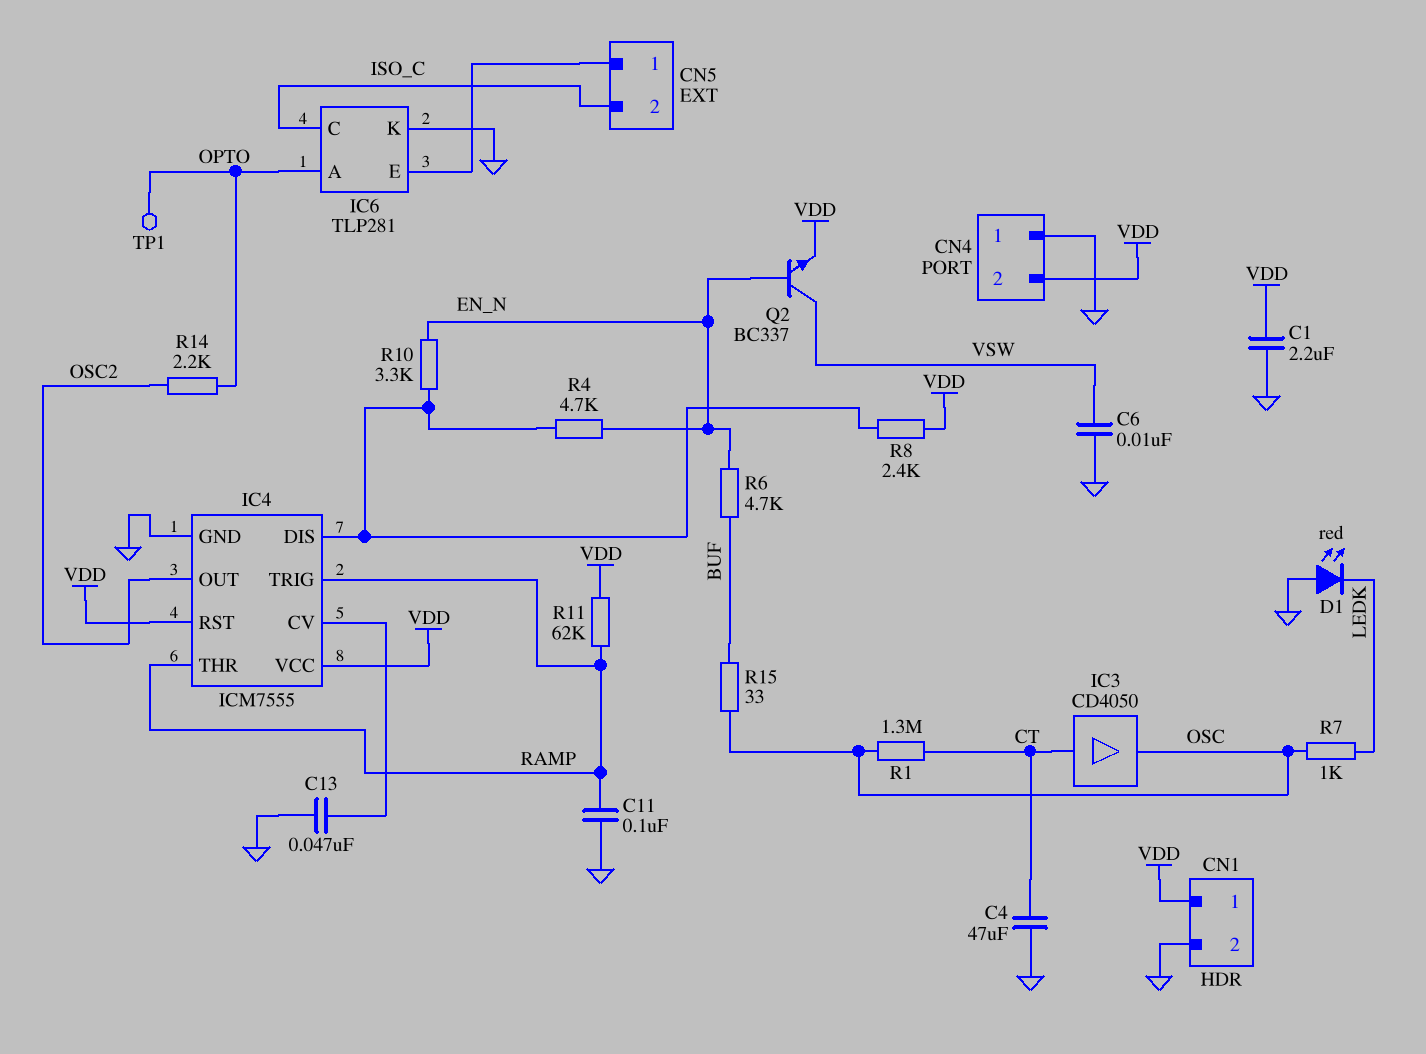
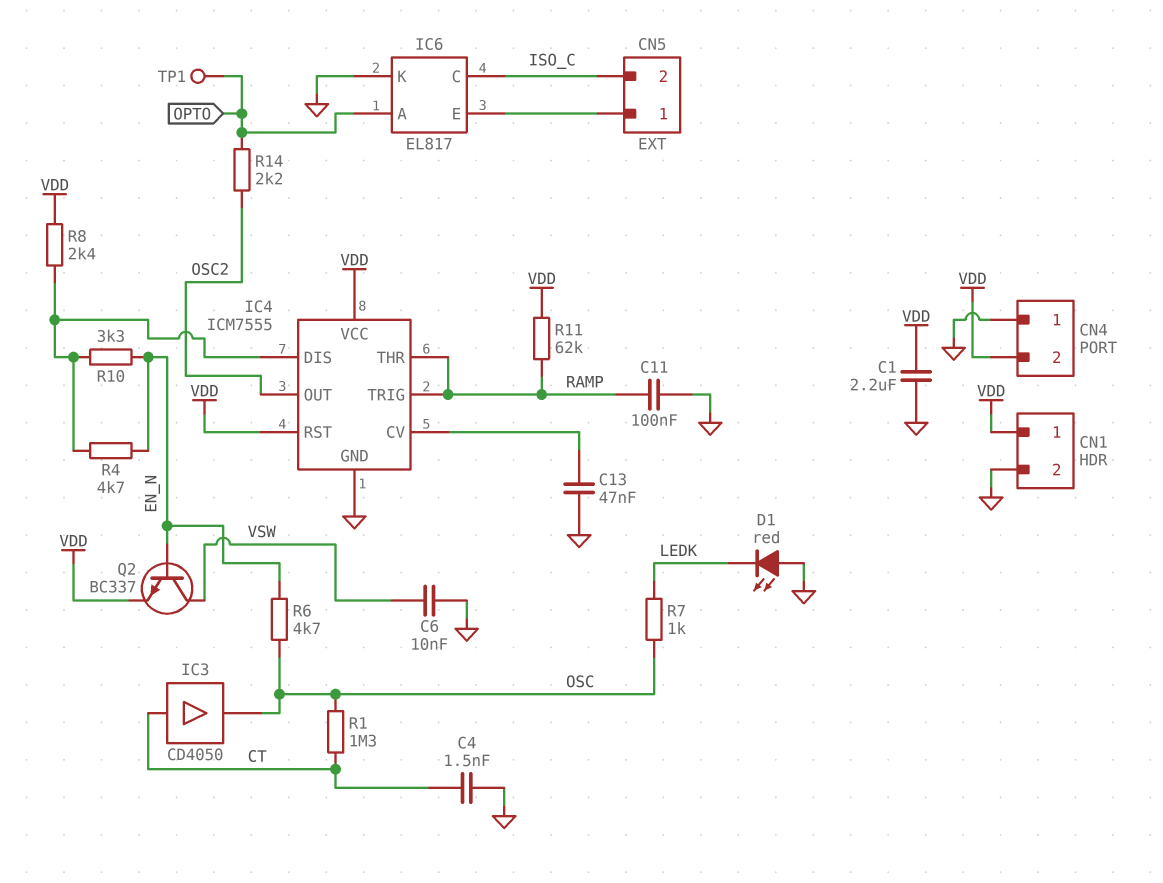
C4: 47uF (CT, GND) -> 1.5nF (CT, GND)
IC6: TLP281 -> EL817
R6: 4.7k (BUF, EN_N) -> 4.7k (EN_N, OSC)
R15: 33 (BUF, OSC) -> none

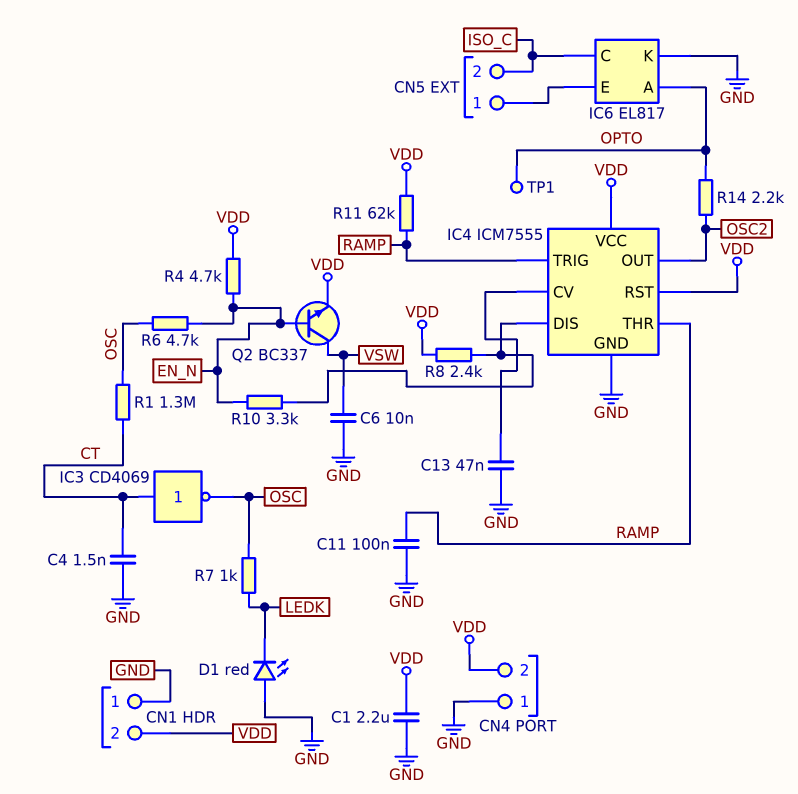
CN1 pin 1: VDD -> GND
CN1 pin 2: GND -> VDD
IC3: buffer CD4050 (in CT, out OSC) -> NOT CD4069 (in CT, out OSC)
R4: 4.7k (EN_N, IC4/DIS) -> 4.7k (EN_N, VDD)

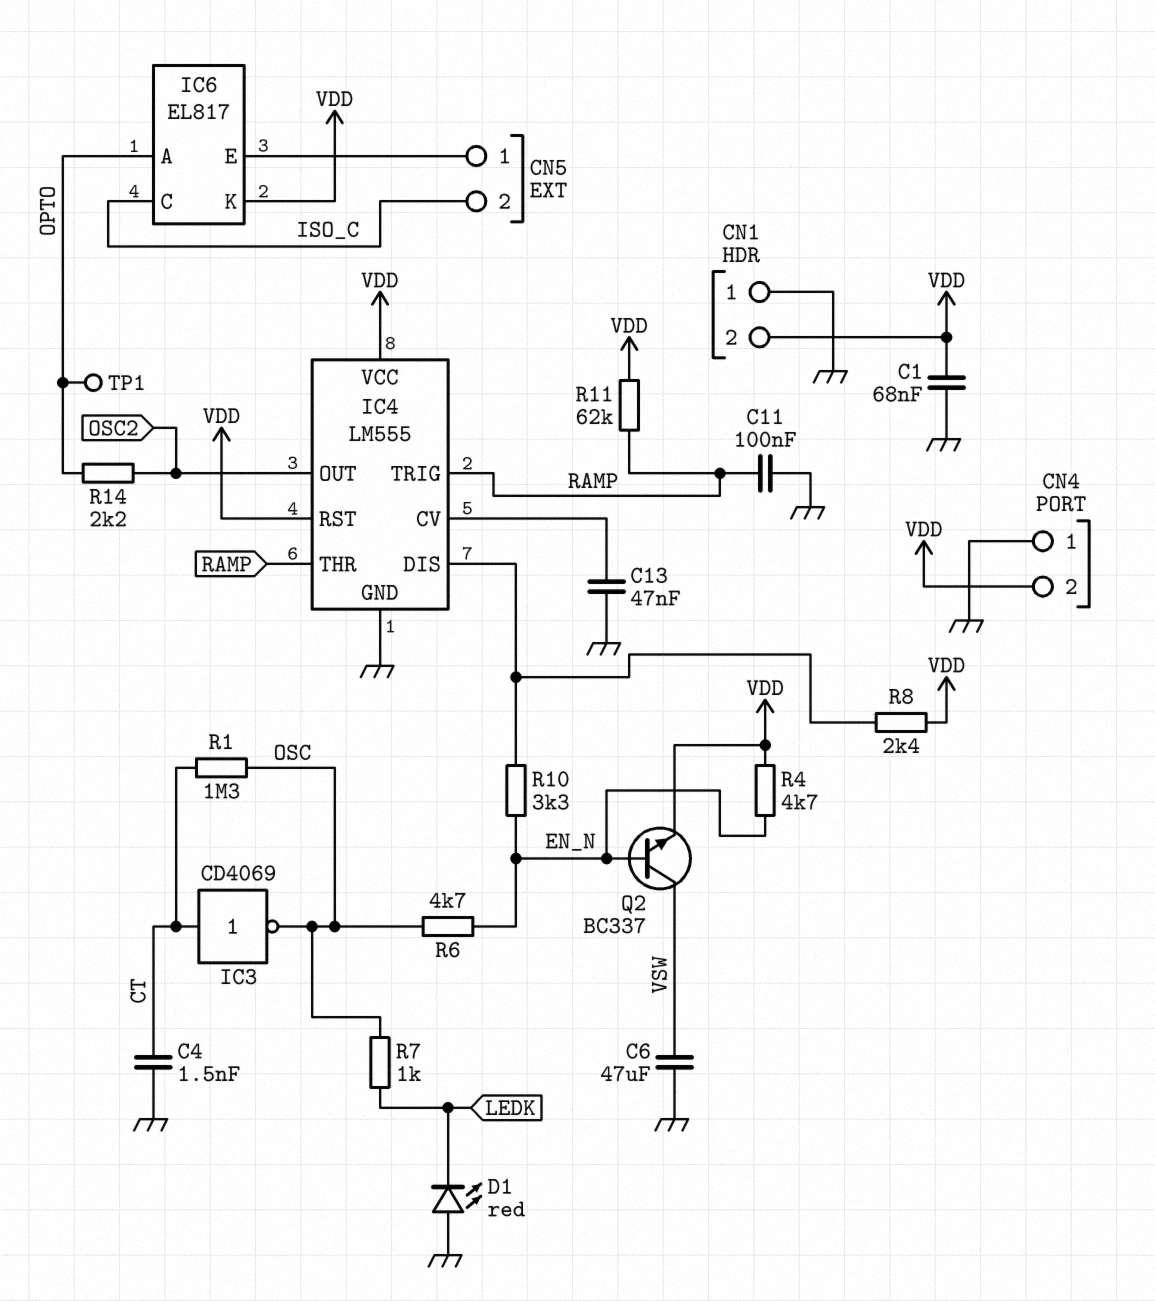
C1: 2.2uF (GND, VDD) -> 68nF (GND, VDD)
C6: 10nF (GND, VSW) -> 47uF (GND, VSW)
IC4: ICM7555 -> LM555
IC6 pin K: GND -> VDD

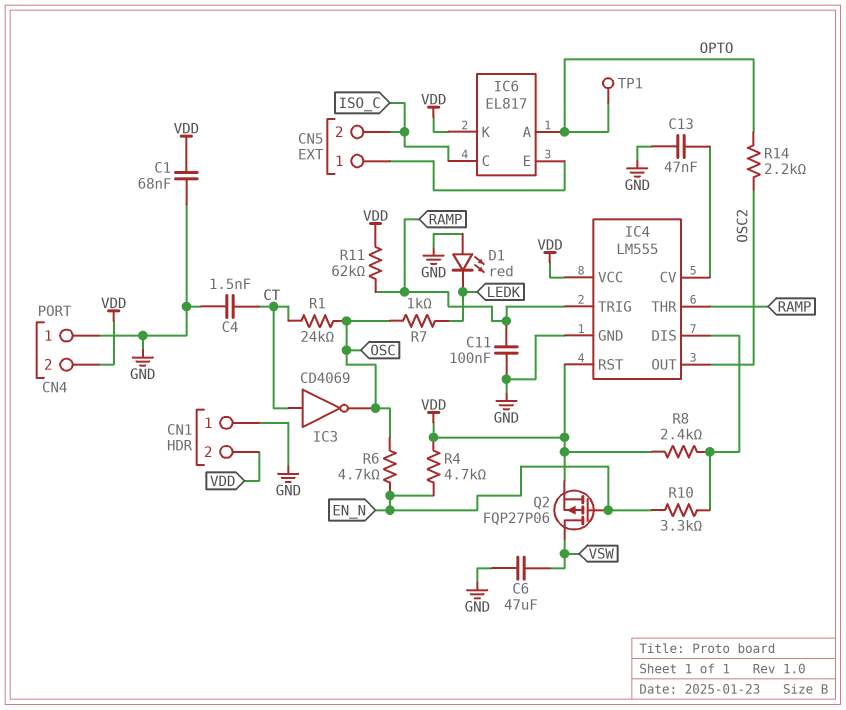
Q2: NPN BC337 (B EN_N, C VSW, E VDD) -> PMOS FQP27P06 (G EN_N, D VSW, S VDD)
R1: 1.3M (CT, OSC) -> 24k (CT, OSC)

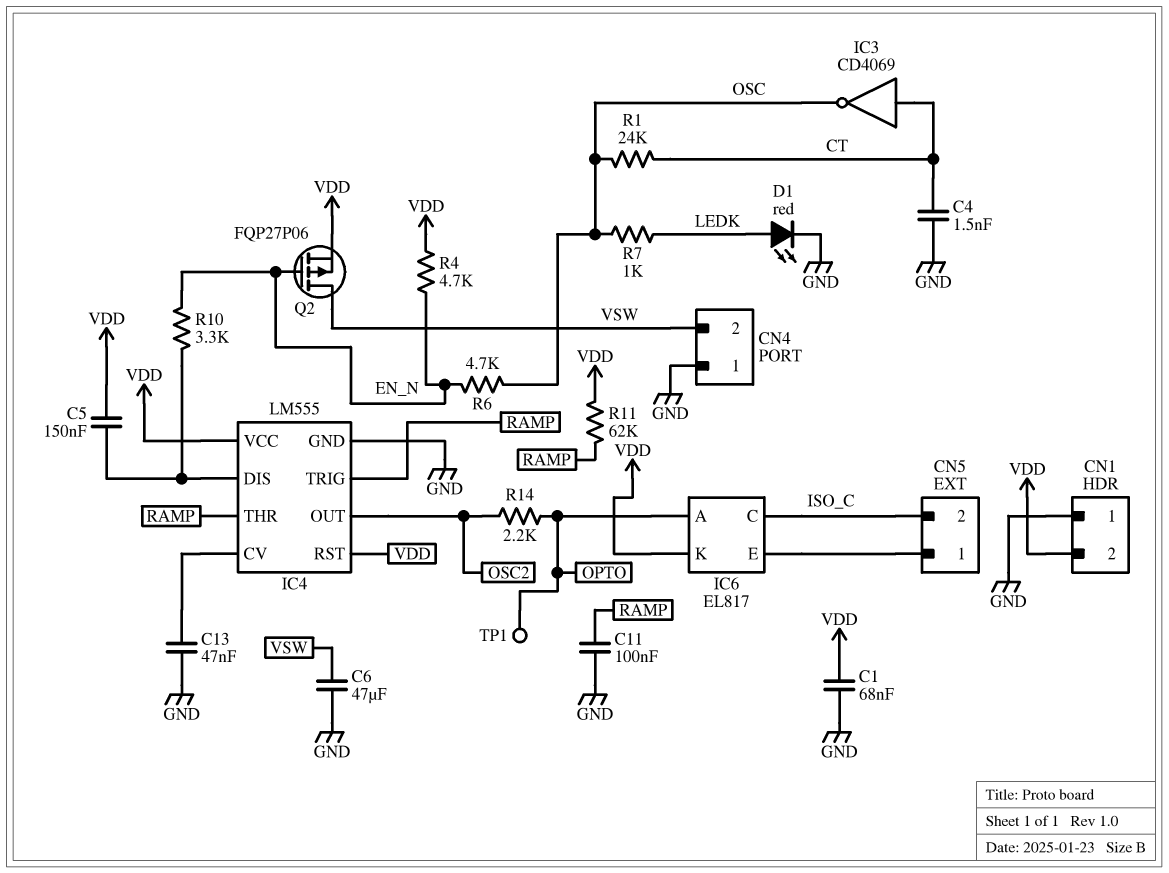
C5: none -> 150nF (IC4/DIS, VDD)
CN4 pin 2: VDD -> VSW
D1: LED red (A GND, K LEDK) -> LED red (A LEDK, K GND)
R8: 2.4k (IC4/DIS, VDD) -> none

